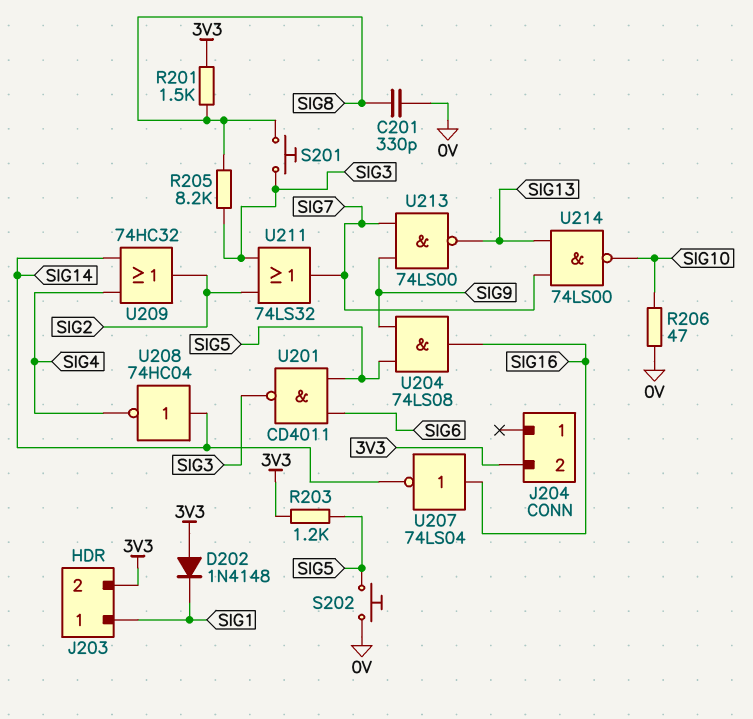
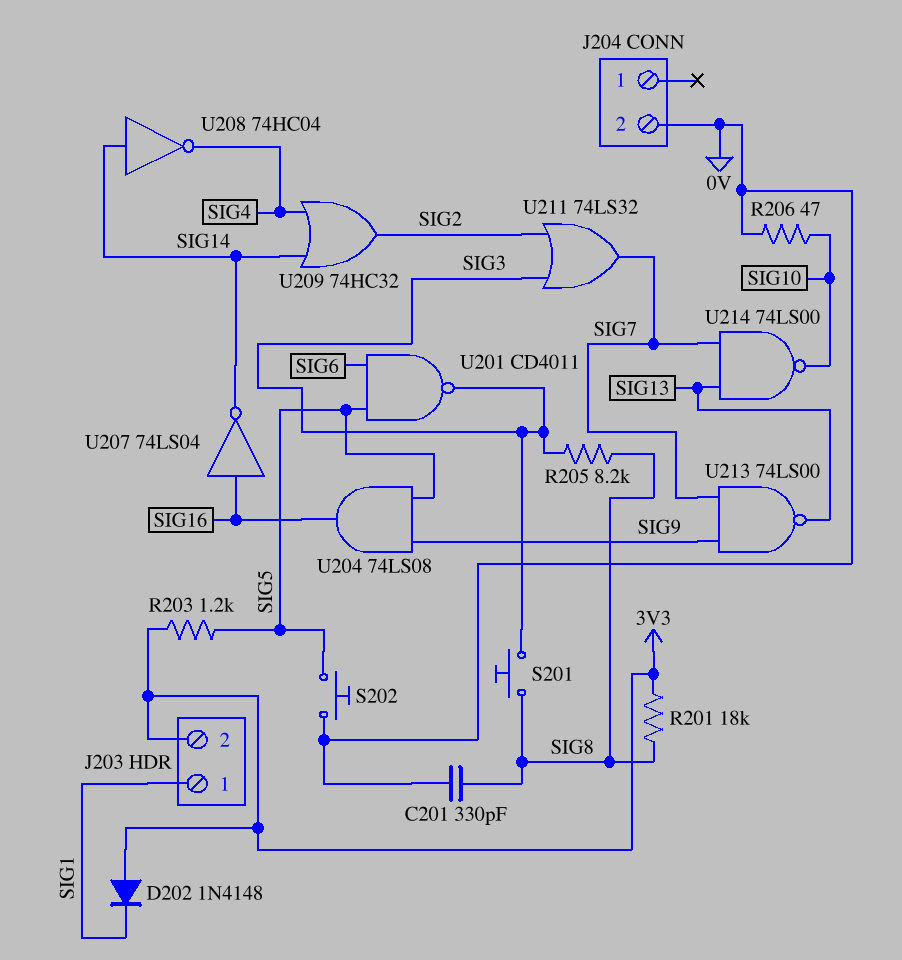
J204 pin 2: 3V3 -> 0V
R201: 1.5k (3V3, SIG8) -> 18k (3V3, SIG8)

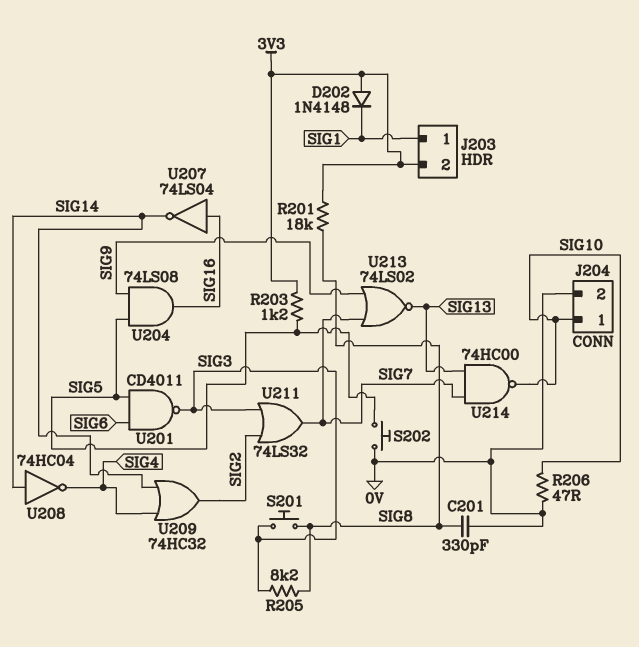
J204 pin 1: none -> SIG10
U213: NAND 74LS00 (in SIG7, in SIG9, out SIG13) -> NOR 74LS02 (in SIG7, in SIG9, out SIG13)
U214: NAND 74LS00 (in SIG7, in SIG13, out SIG10) -> NAND 74HC00 (in SIG7, in SIG13, out SIG10)

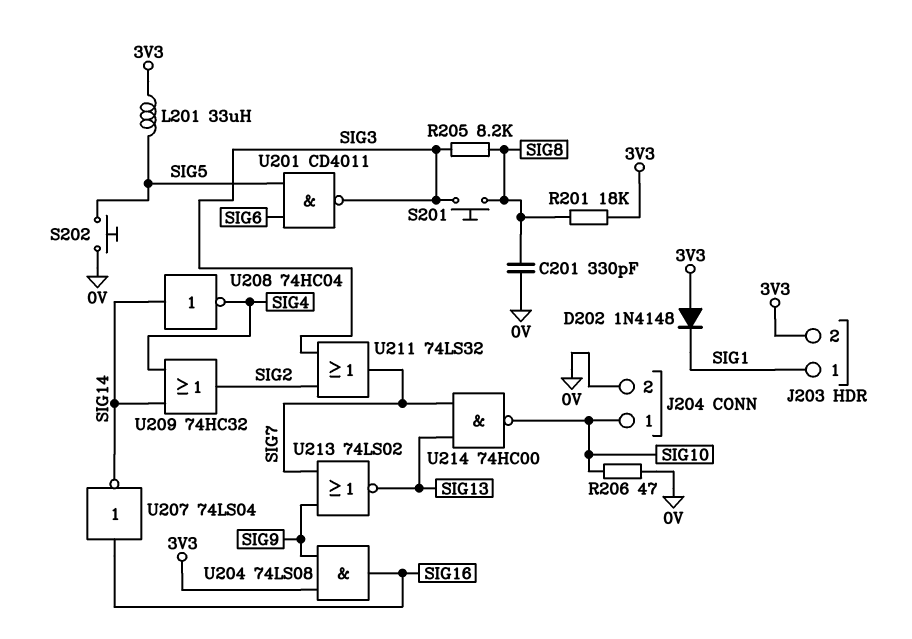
L201: none -> 33uH (3V3, SIG5)
R203: 1.2k (3V3, SIG5) -> none
U204: AND 74LS08 (in SIG5, in SIG9, out SIG16) -> AND 74LS08 (in 3V3, in SIG9, out SIG16)

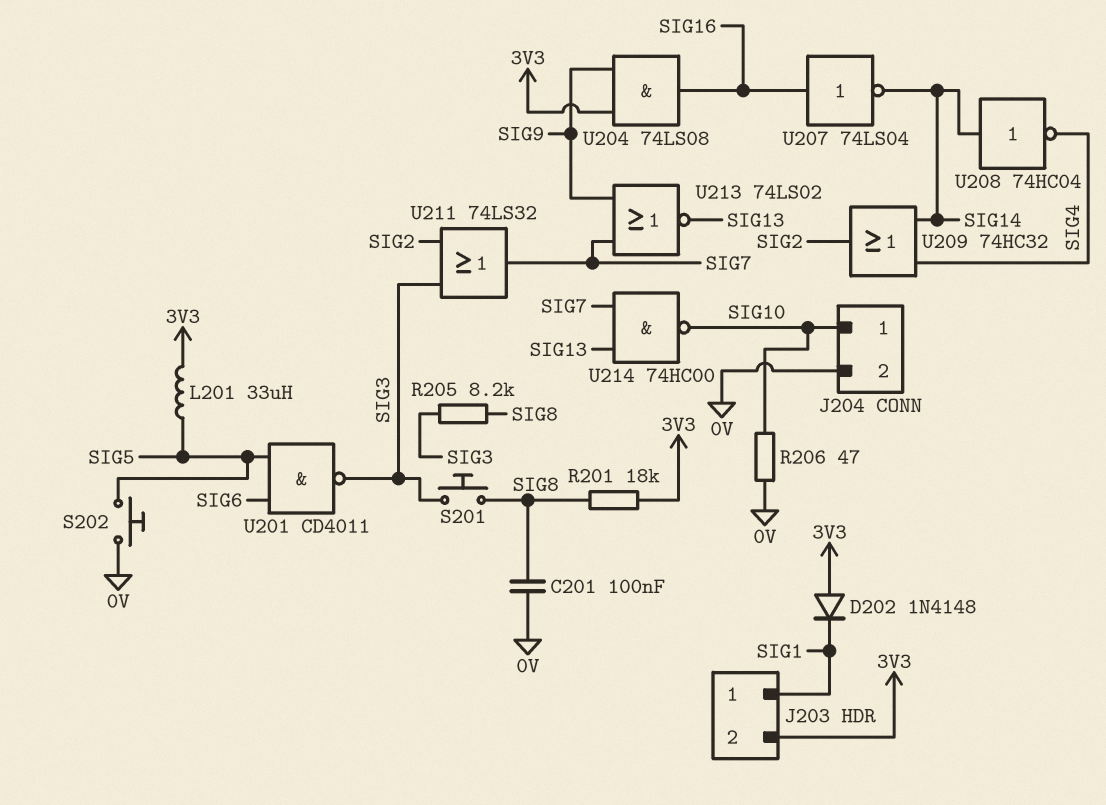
C201: 330pF (0V, SIG8) -> 100nF (0V, SIG8)

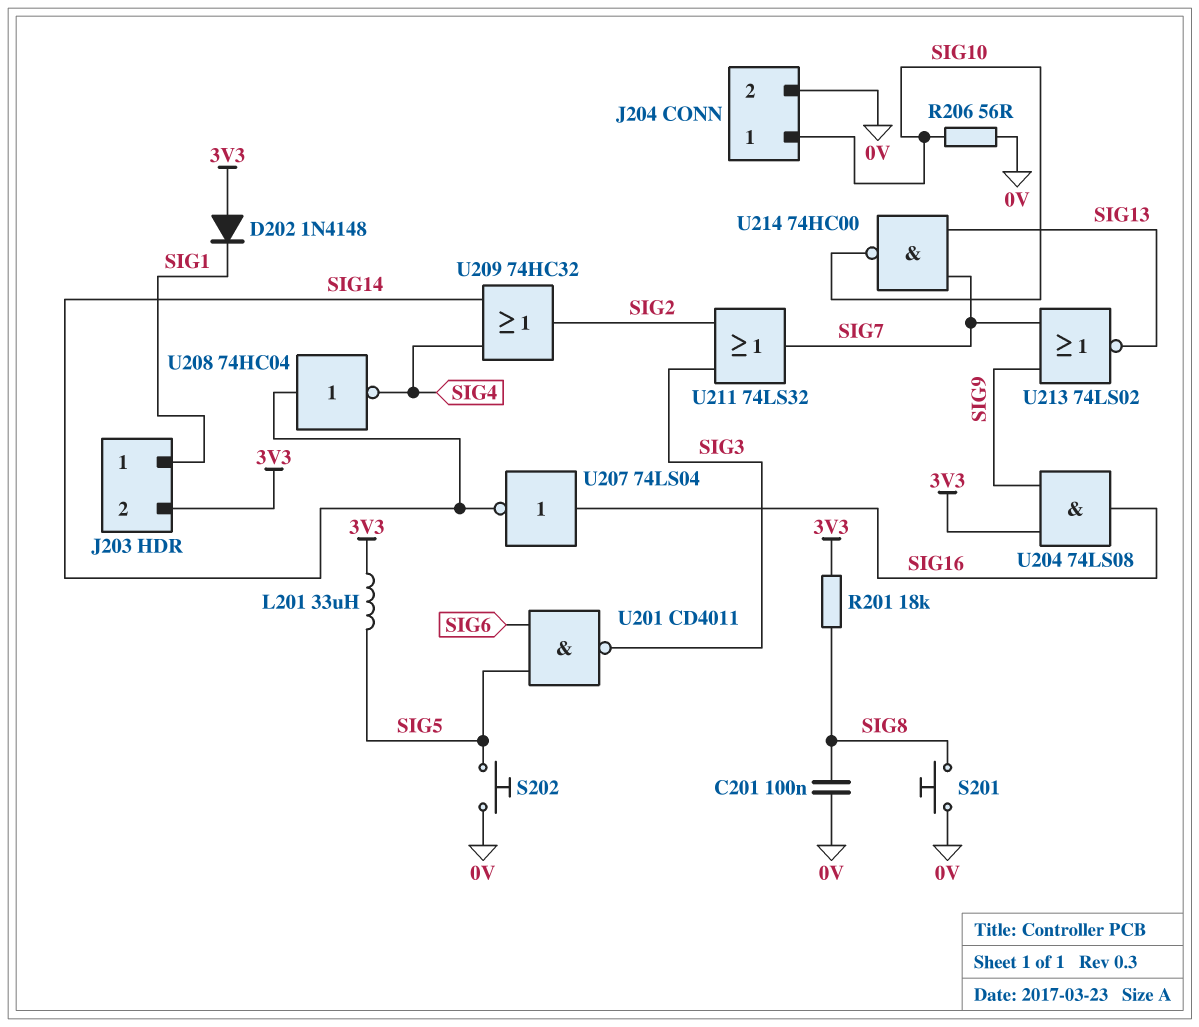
R205: 8.2k (SIG3, SIG8) -> none
R206: 47 (0V, SIG10) -> 56 (0V, SIG10)
S201: button (SIG3, SIG8) -> button (0V, SIG8)

